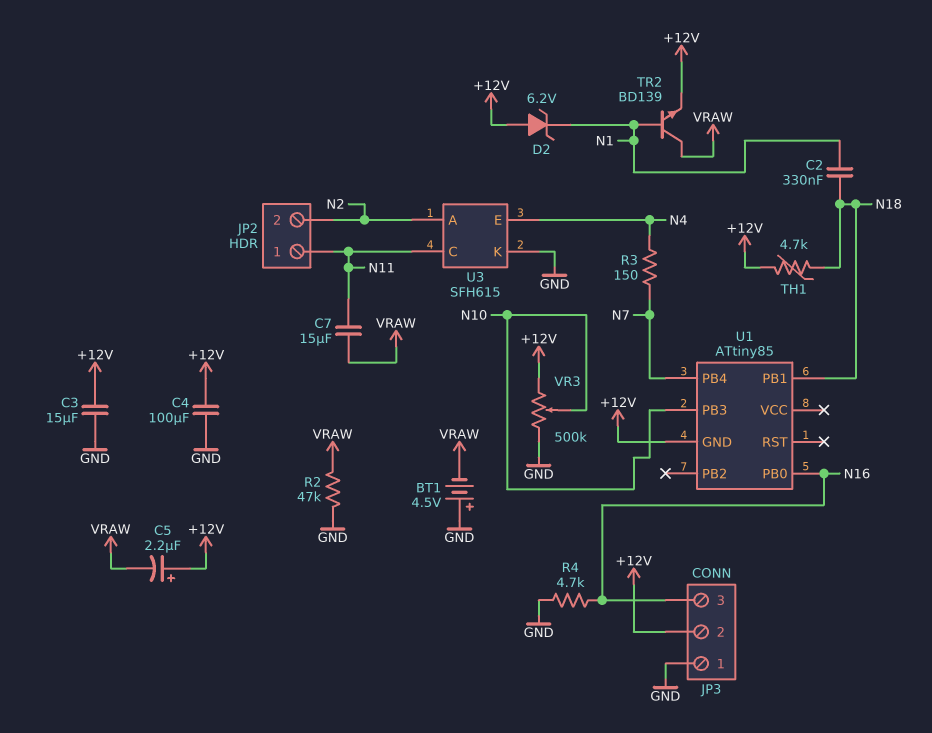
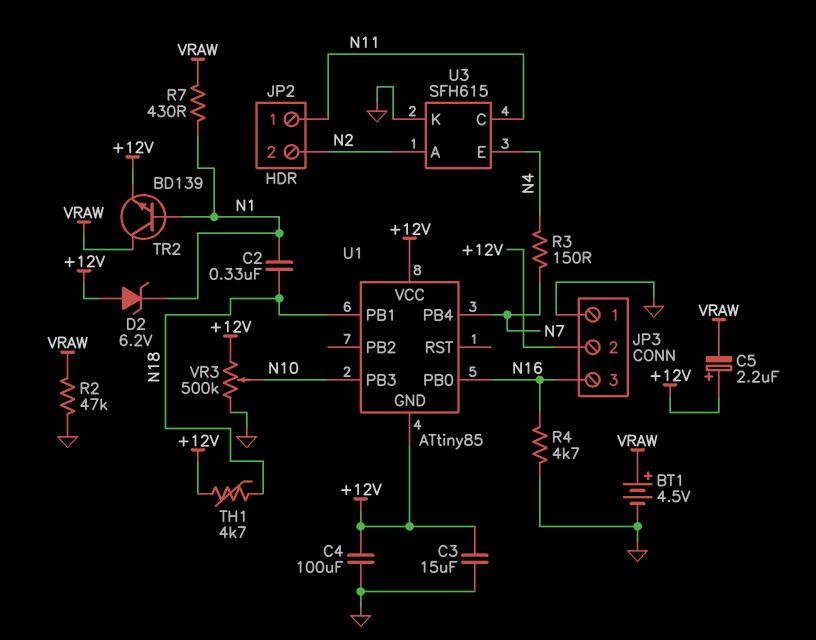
BT1: 4.5V (plus GND, minus VRAW) -> 4.5V (plus VRAW, minus GND)
C7: 15uF (N11, VRAW) -> none
R7: none -> 430 (N1, VRAW)
U1 pin VCC: none -> +12V

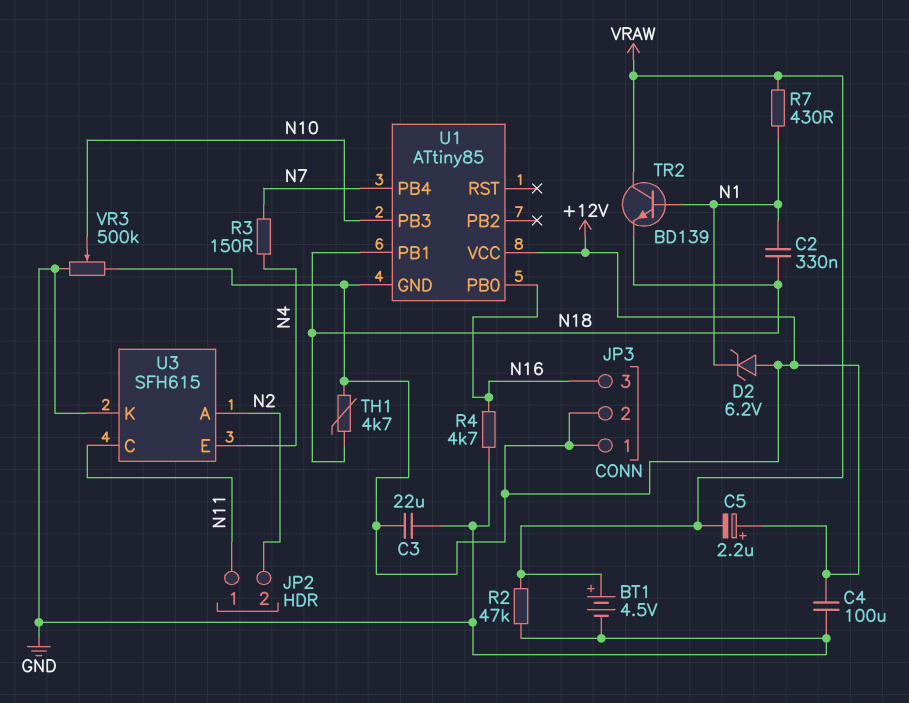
C3: 15uF (+12V, GND) -> 22uF (+12V, GND)
JP3 pin 1: GND -> +12V
TR2: NPN BD139 (B N1, C VRAW, E +12V) -> NPN BD139 (B N1, C VRAW, E N18)

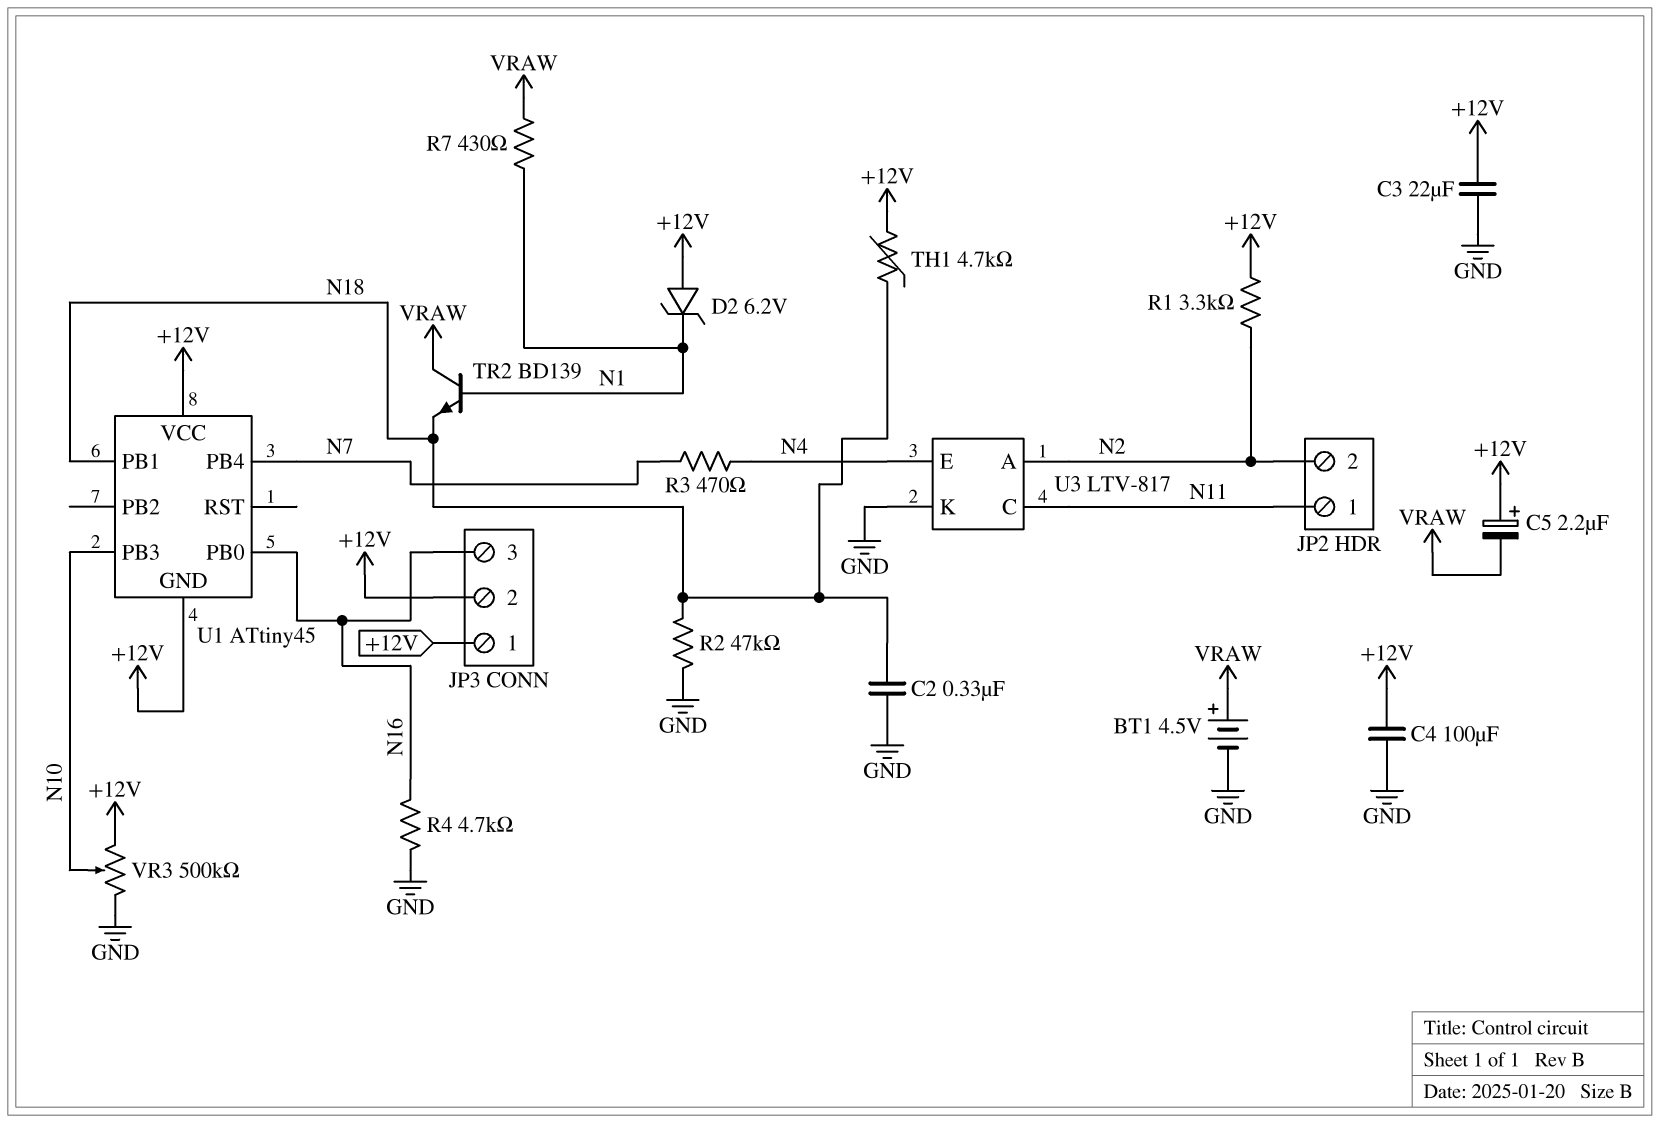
C2: 330nF (N1, N18) -> 330nF (GND, N18)
R1: none -> 3.3k (+12V, N2)
R2: 47k (GND, VRAW) -> 47k (GND, N18)
R3: 150 (N4, N7) -> 470 (N4, N7)
U1: ATtiny85 -> ATtiny45
U3: SFH615 -> LTV-817

